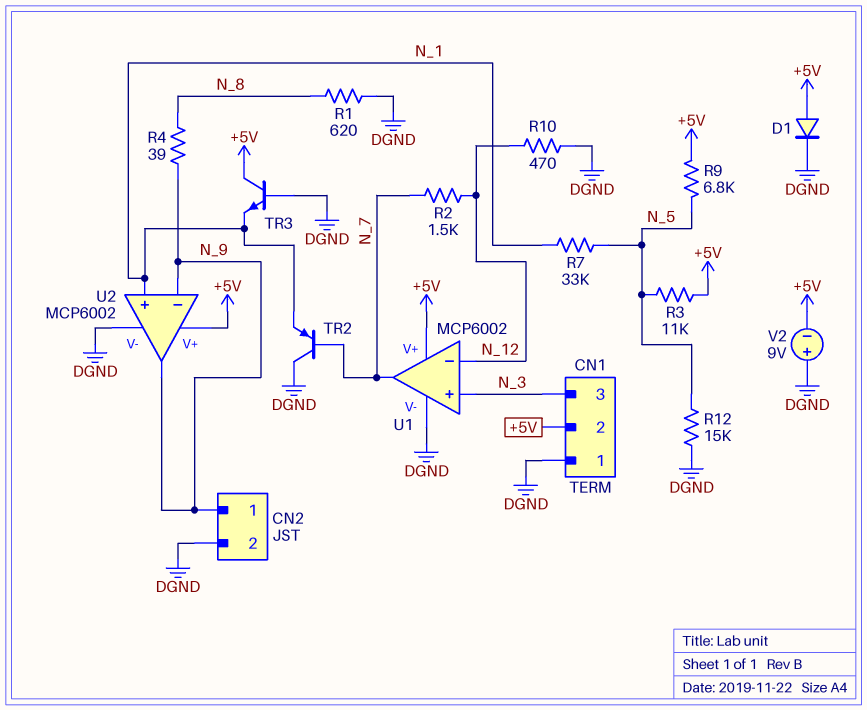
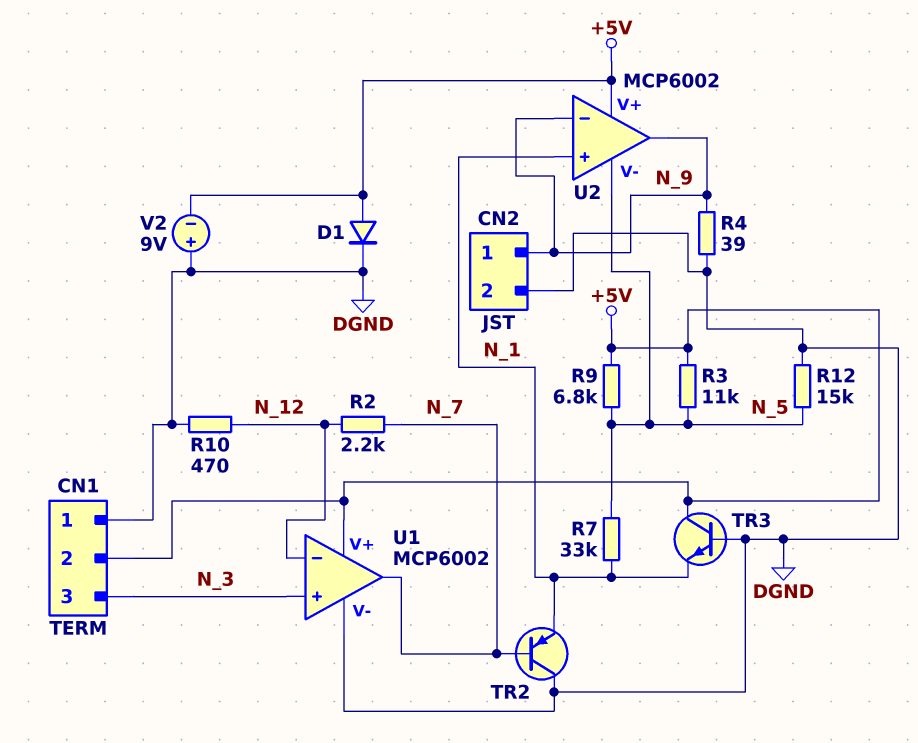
R1: 620 (DGND, N_8) -> none
R2: 1.5k (N_7, N_12) -> 2.2k (N_7, N_12)
R4: 39 (N_8, N_9) -> 39 (DGND, N_9)
U2 pin V-: DGND -> N_5

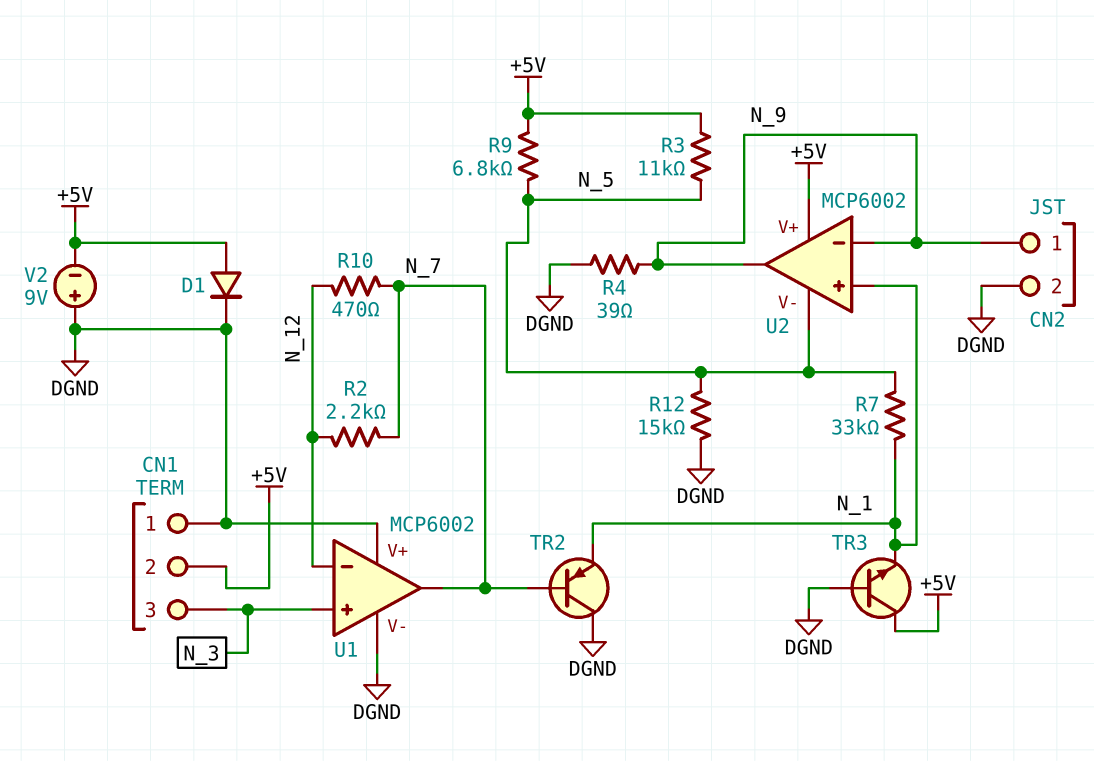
R10: 470 (DGND, N_12) -> 470 (N_7, N_12)
U1 pin V+: +5V -> DGND

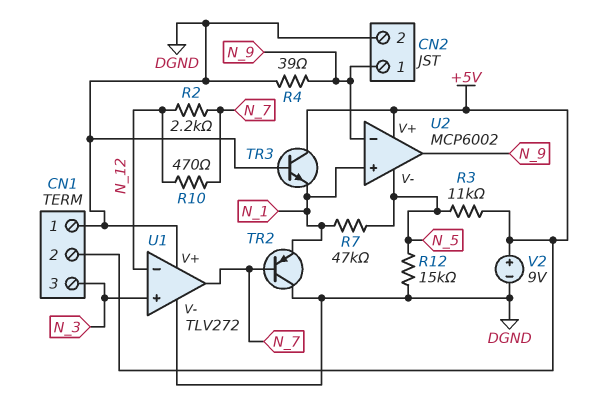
D1: diode (A +5V, K DGND) -> none
R7: 33k (N_1, N_5) -> 47k (N_1, N_5)
R9: 6.8k (+5V, N_5) -> none
U1: MCP6002 -> TLV272
V2: 9V (plus DGND, minus +5V) -> 9V (plus +5V, minus DGND)

